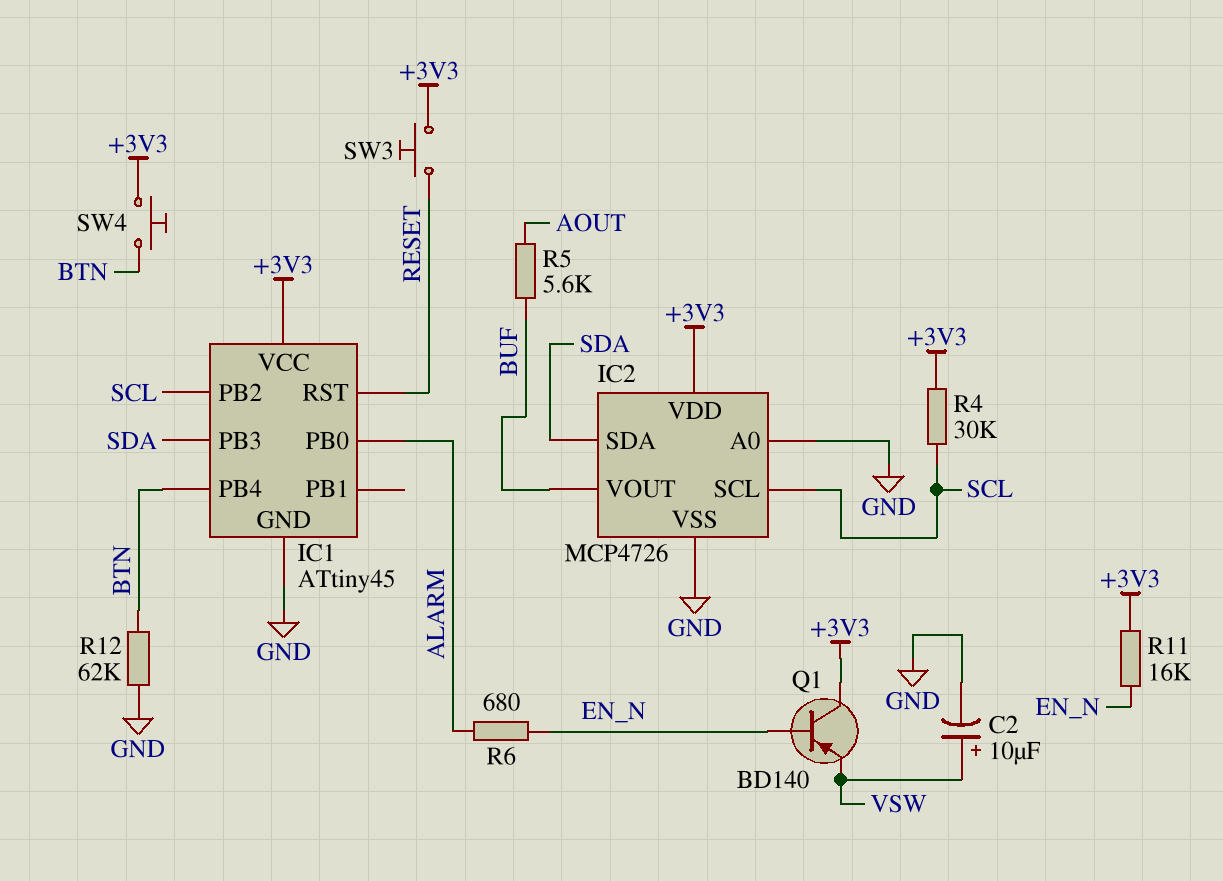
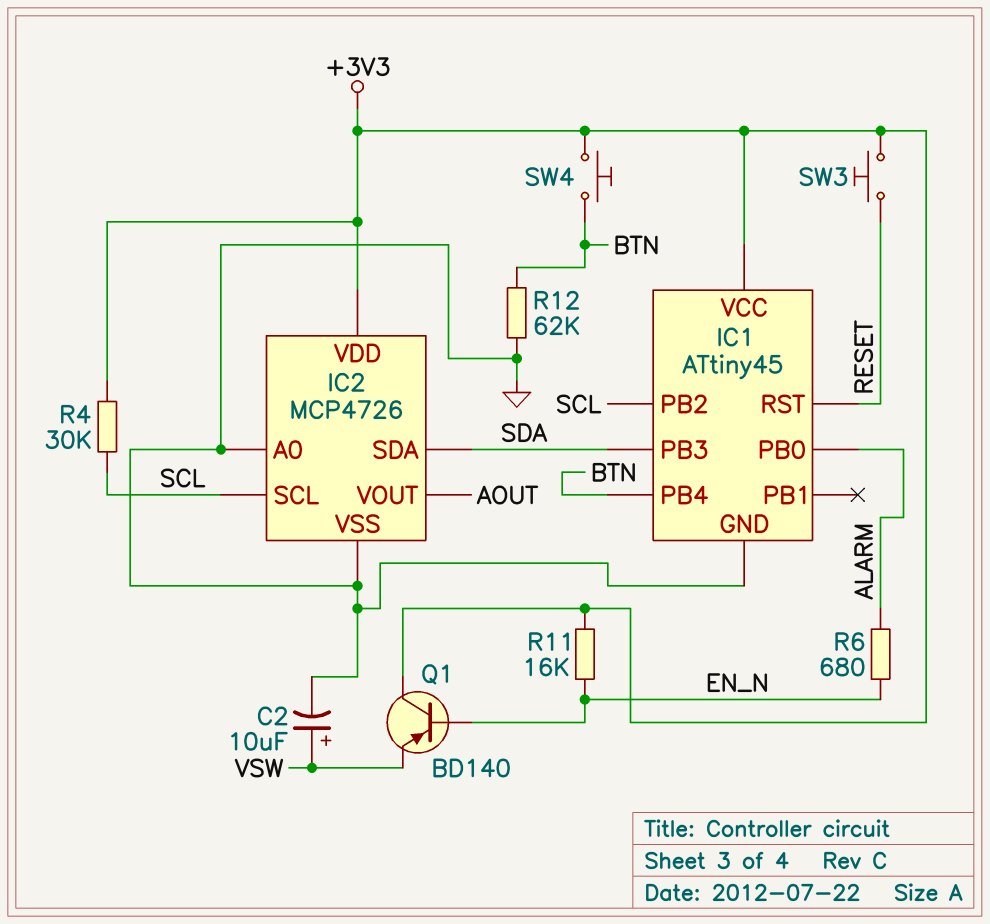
IC2 pin VOUT: BUF -> AOUT
R5: 5.6k (AOUT, BUF) -> none

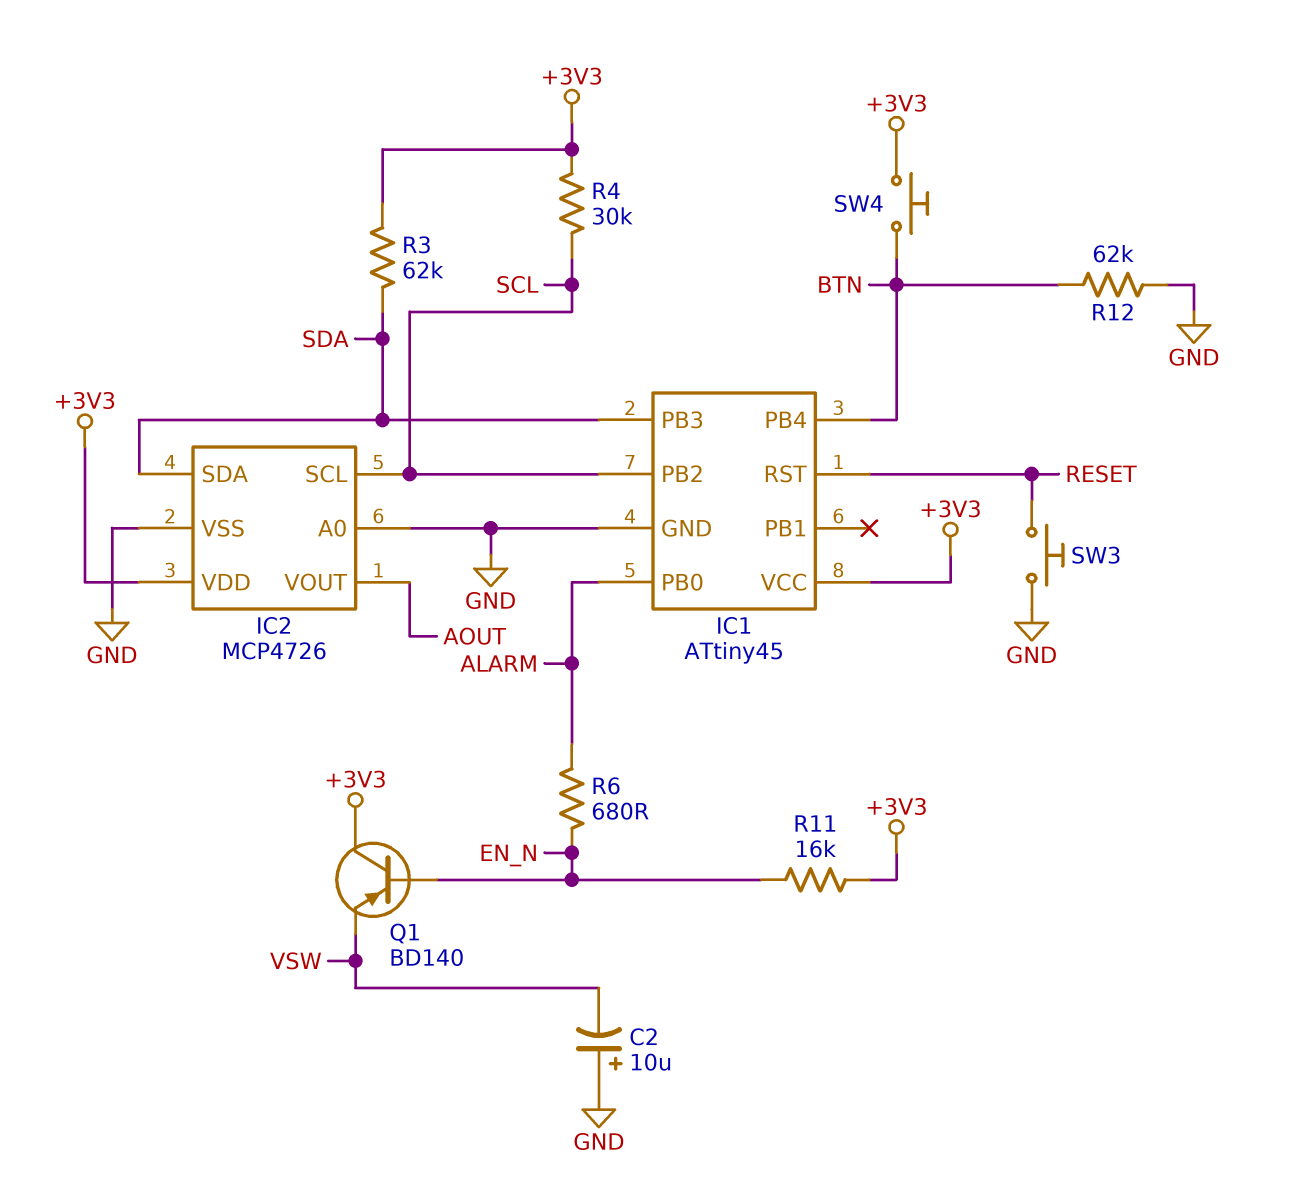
C2: 10uF (plus VSW, minus GND) -> 10uF (plus GND, minus VSW)
R3: none -> 62k (+3V3, SDA)
SW3: button (+3V3, RESET) -> button (GND, RESET)

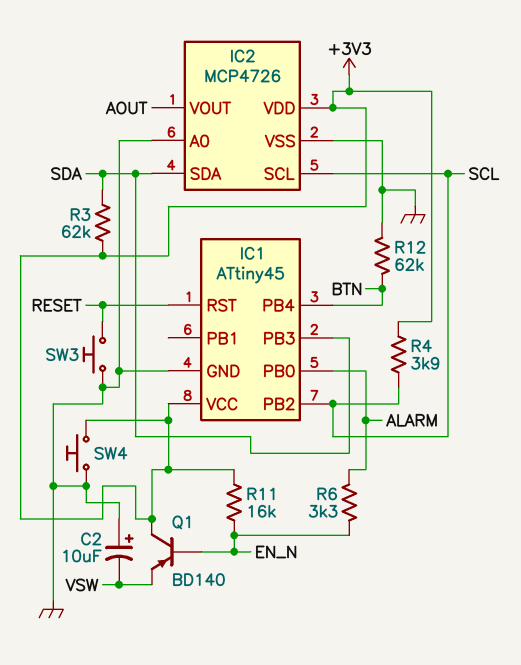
R4: 30k (+3V3, SCL) -> 3.9k (+3V3, SCL)
R6: 680 (ALARM, EN_N) -> 3.3k (ALARM, EN_N)
SW4: button (+3V3, BTN) -> button (+3V3, GND)

